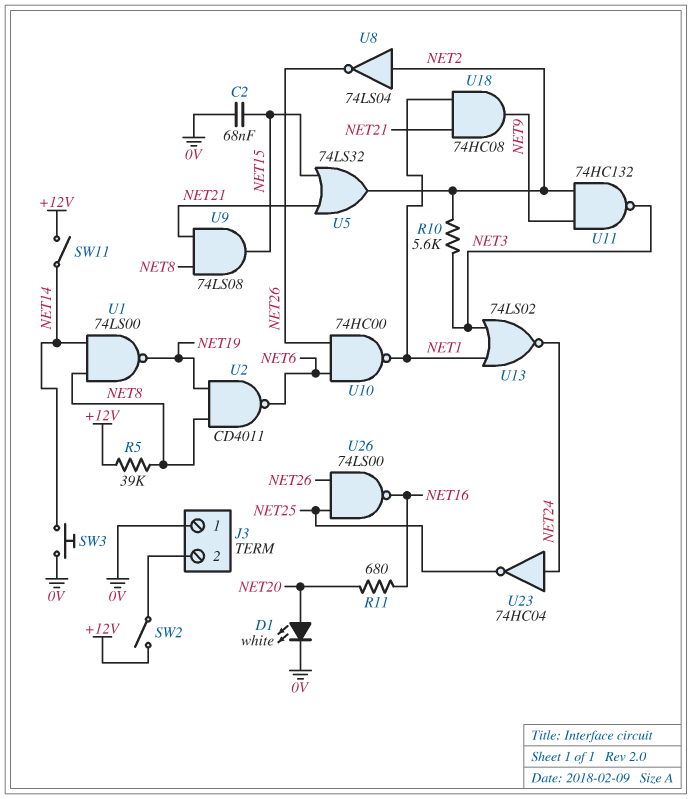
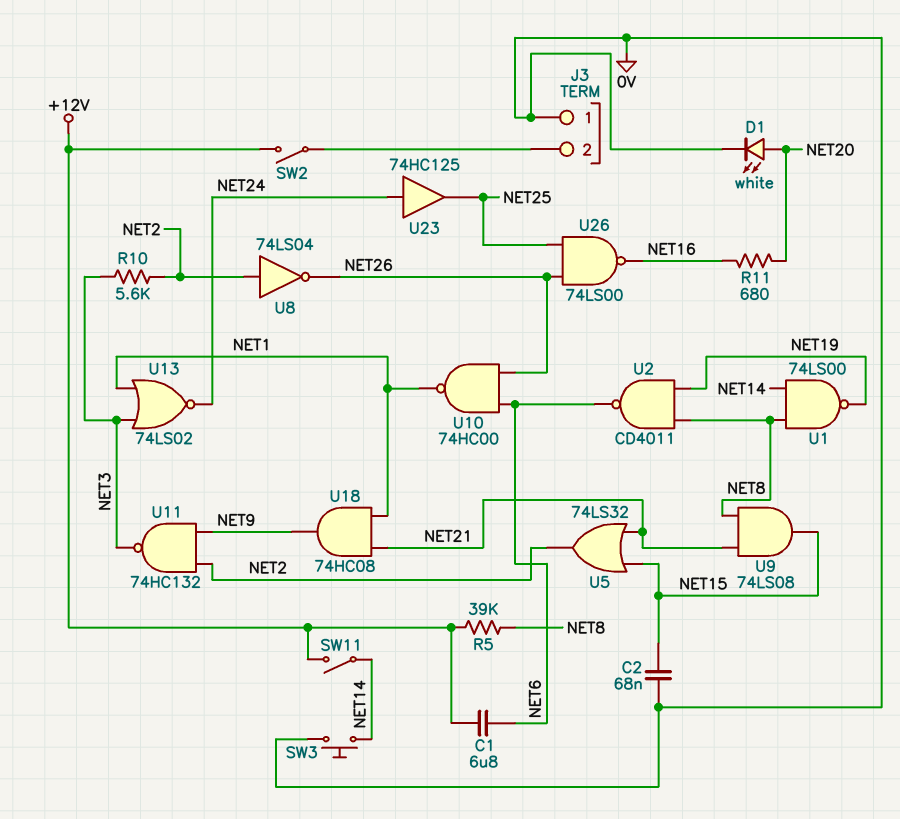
C1: none -> 6.8uF (+12V, NET6)
U23: NOT 74HC04 (in NET24, out NET25) -> buffer 74HC125 (in NET24, out NET25)

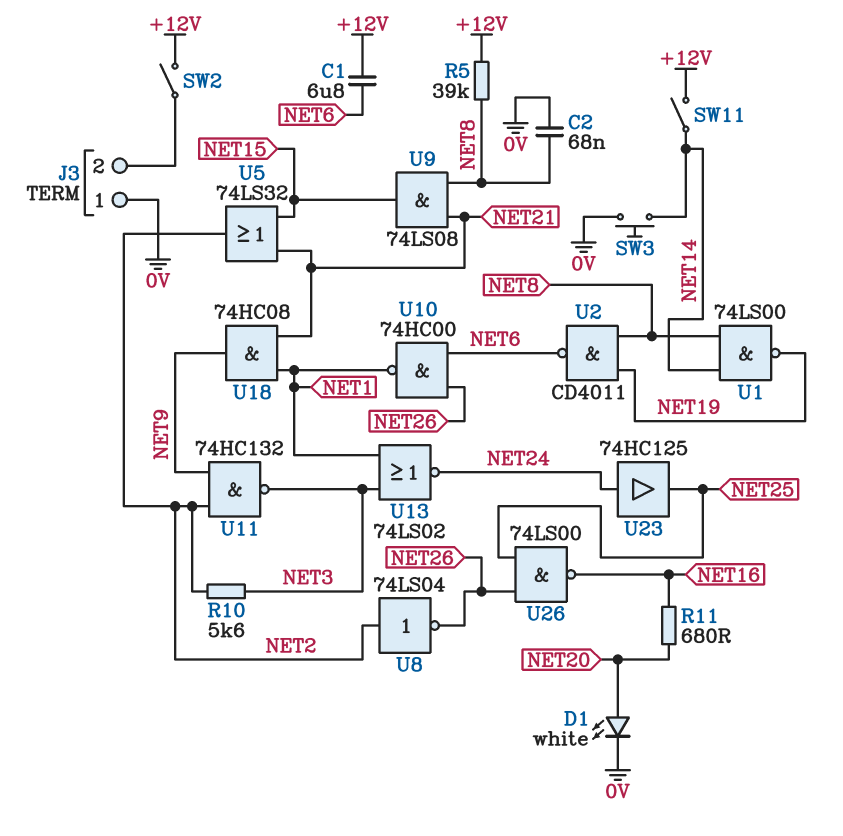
C2: 68nF (0V, NET15) -> 68nF (0V, NET8)

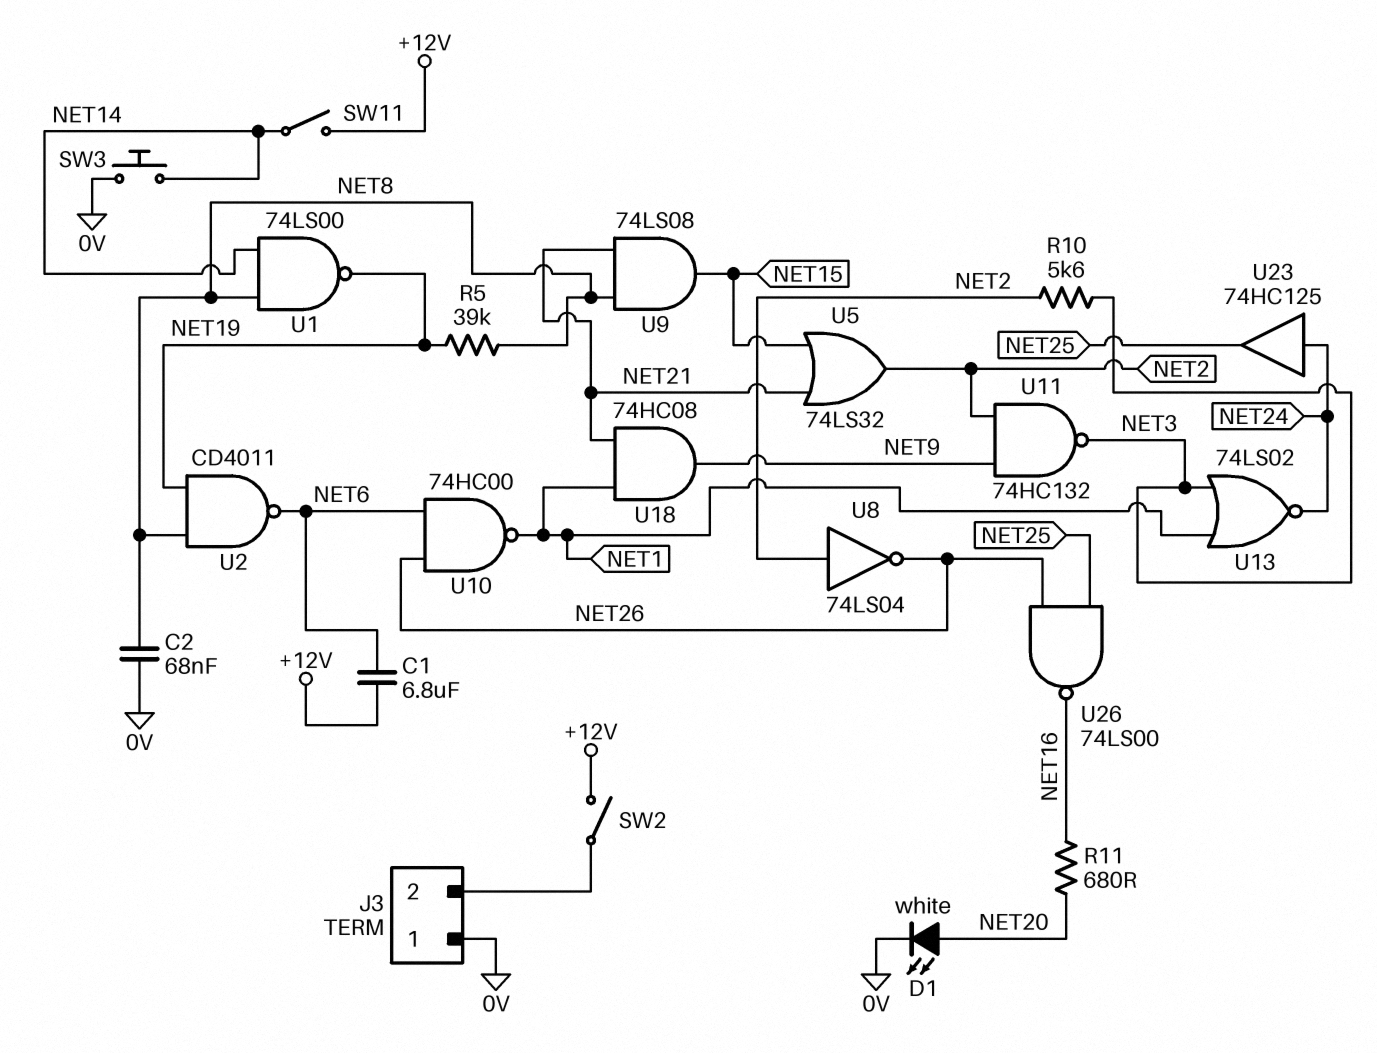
R5: 39k (+12V, NET8) -> 39k (NET8, NET19)

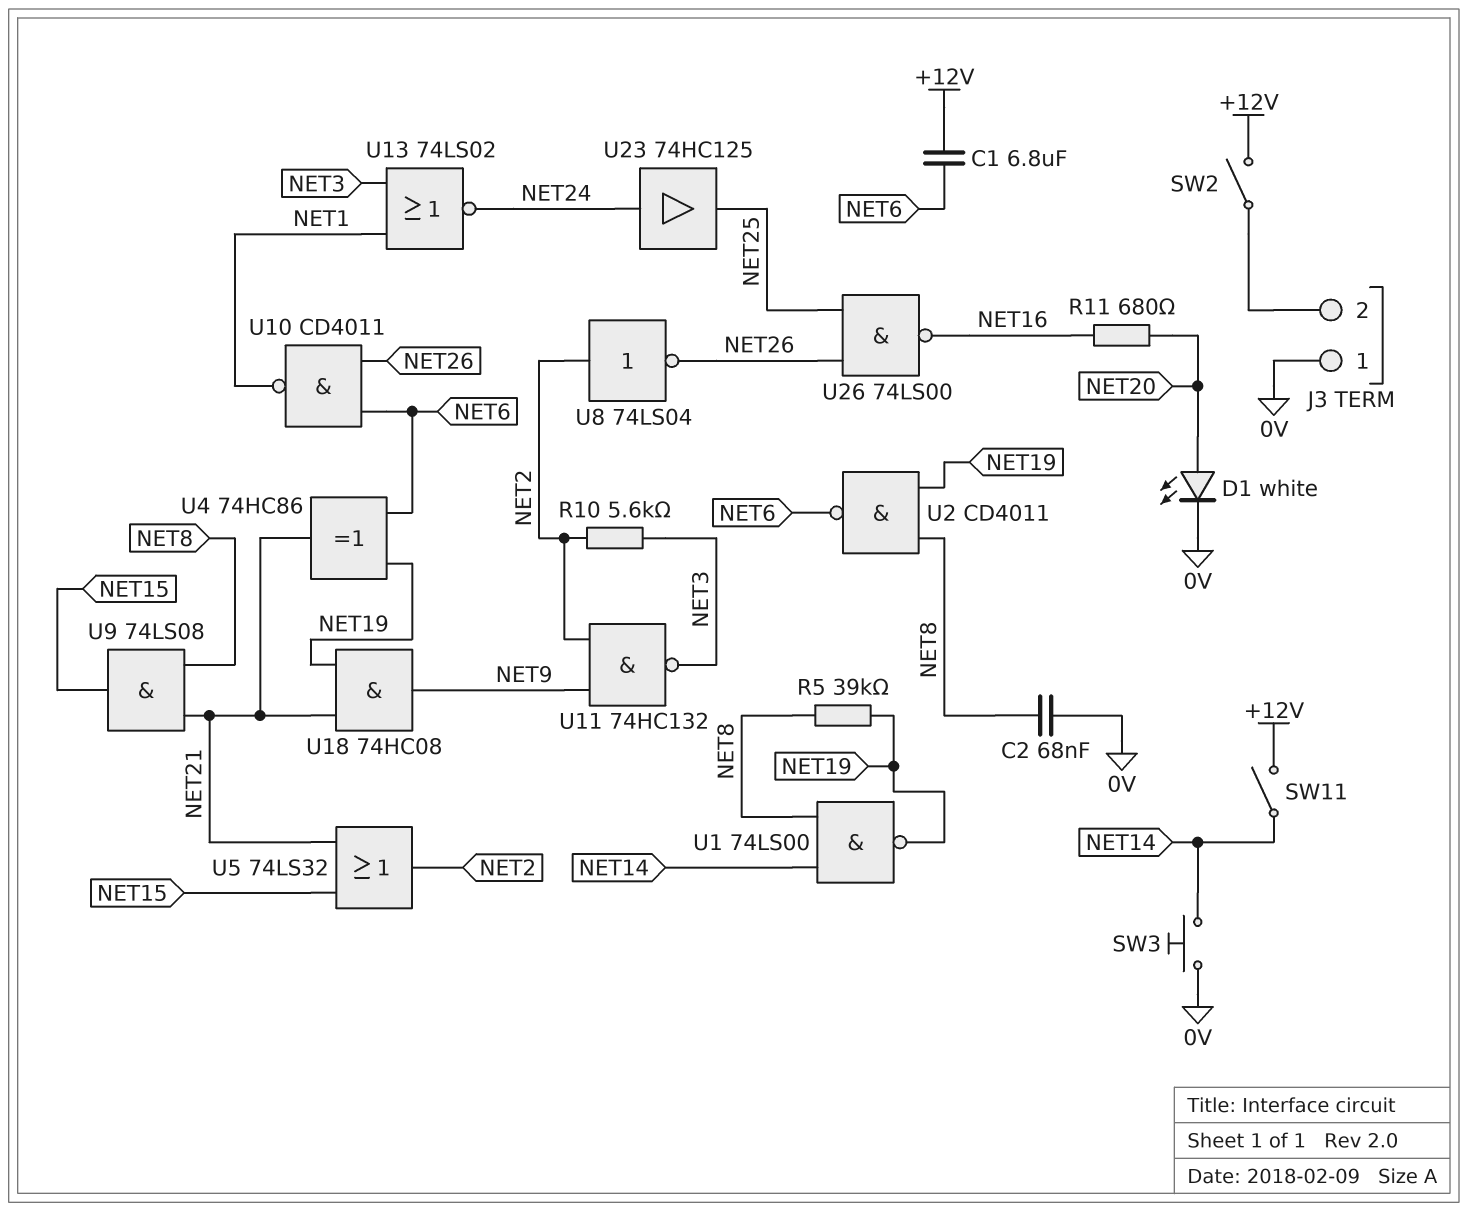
U4: none -> XOR 74HC86 (in NET6, in NET19, out NET21)
U10: NAND 74HC00 (in NET6, in NET26, out NET1) -> NAND CD4011 (in NET6, in NET26, out NET1)
U18: AND 74HC08 (in NET1, in NET21, out NET9) -> AND 74HC08 (in NET19, in NET21, out NET9)

